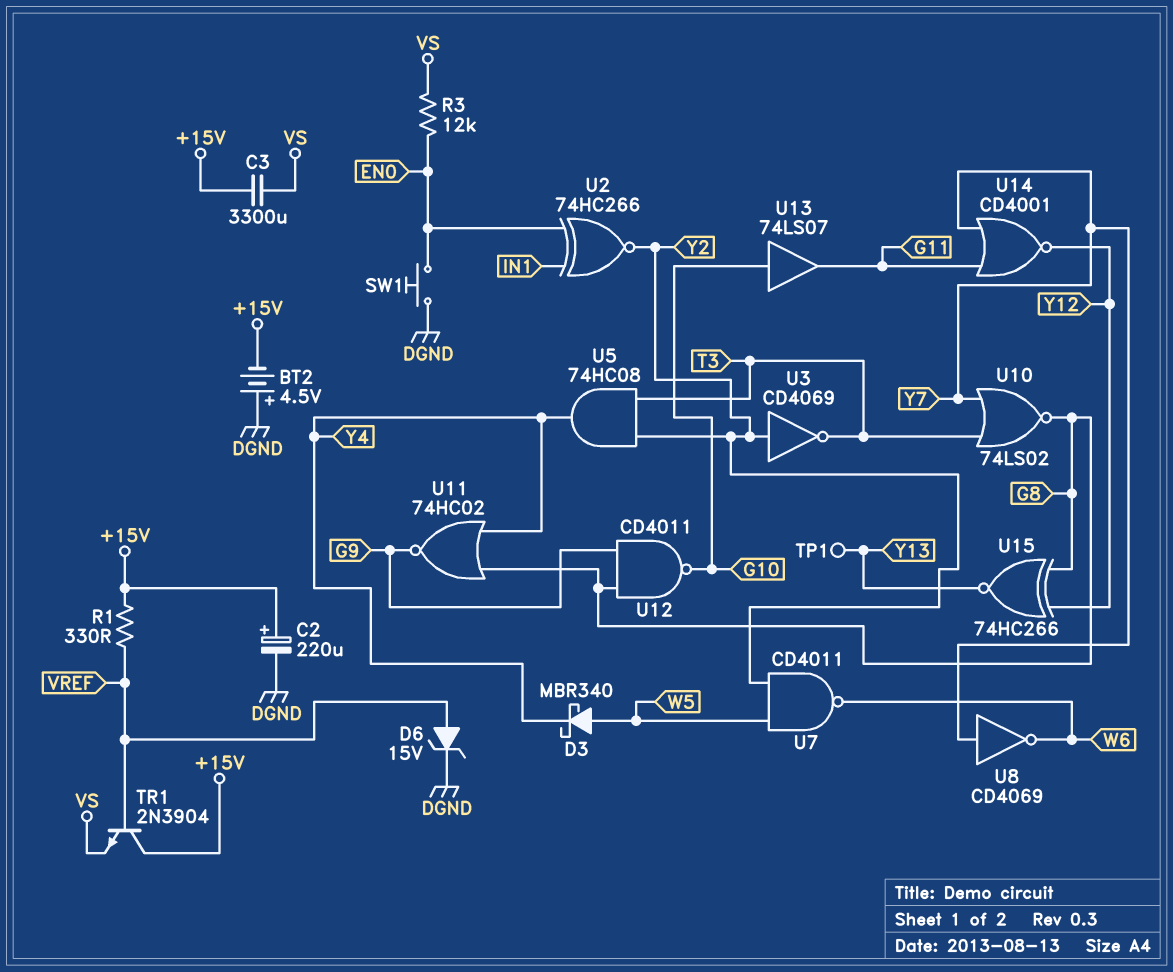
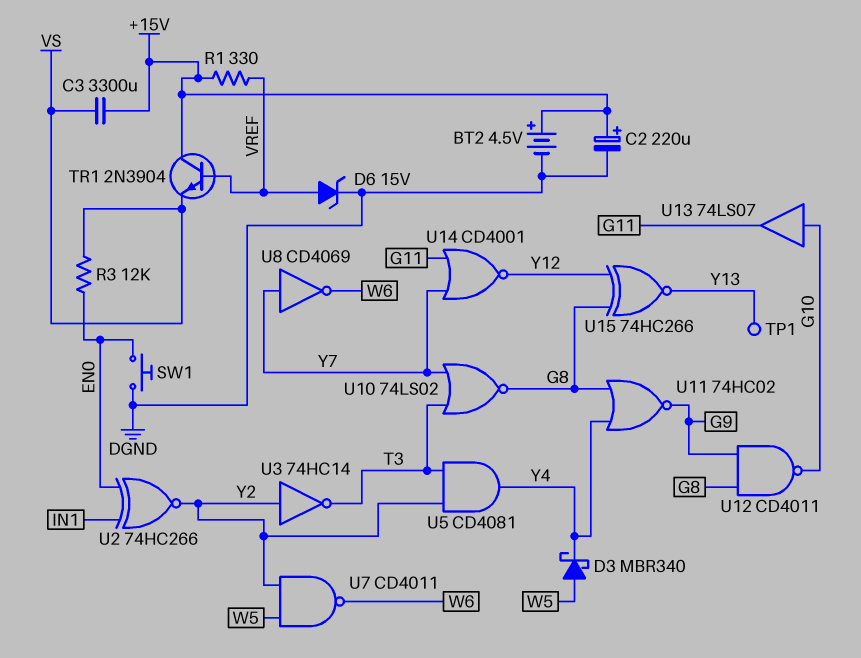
BT2: 4.5V (plus DGND, minus +15V) -> 4.5V (plus +15V, minus DGND)
U3: NOT CD4069 (in Y2, out T3) -> NOT 74HC14 (in Y2, out T3)
U5: AND 74HC08 (in T3, in Y2, out Y4) -> AND CD4081 (in T3, in Y2, out Y4)

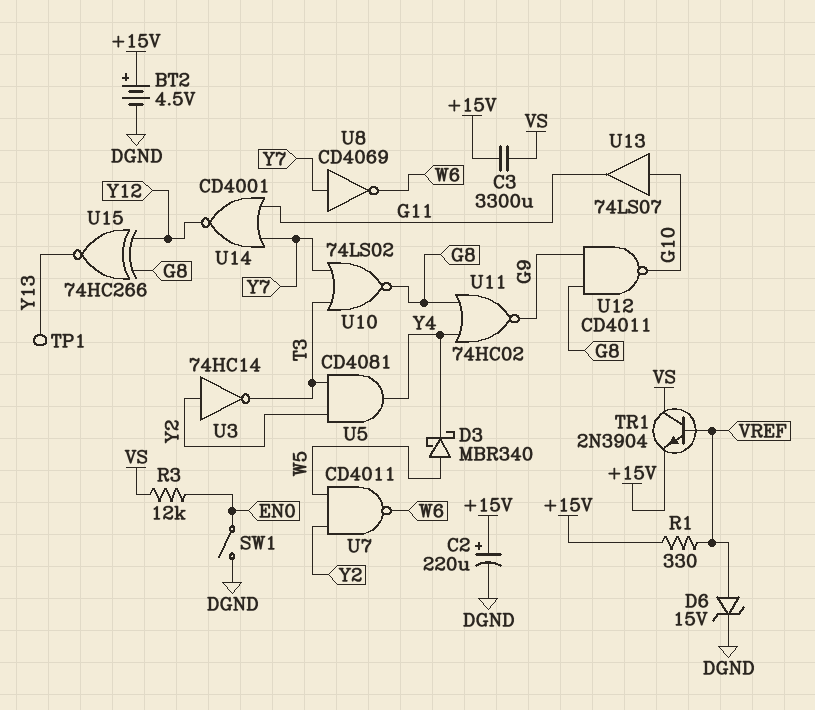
SW1: button (DGND, EN0) -> switch (DGND, EN0)
TR1: NPN 2N3904 (B VREF, C +15V, E VS) -> NPN 2N3904 (B VREF, C VS, E +15V)
U2: XNOR 74HC266 (in EN0, in IN1, out Y2) -> none

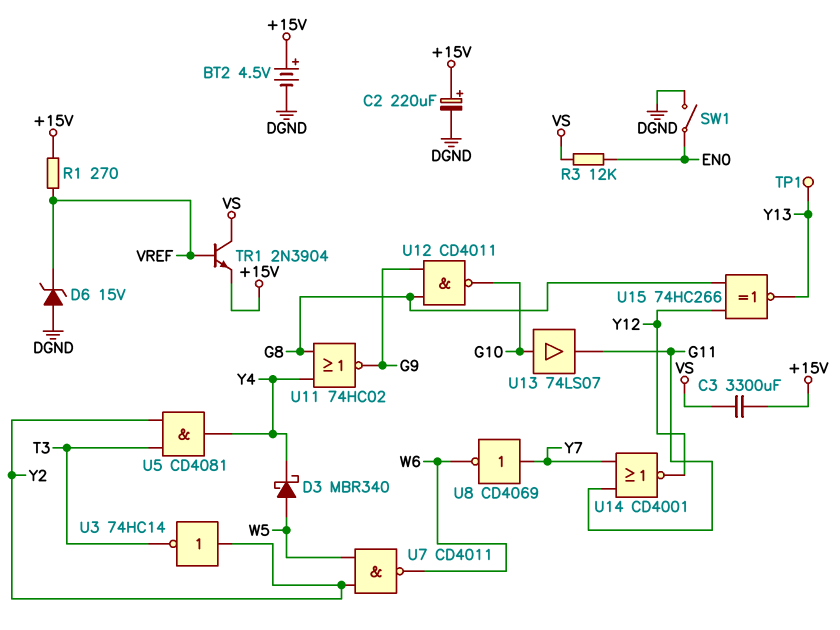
D6: zener 15V (A VREF, K DGND) -> zener 15V (A DGND, K VREF)
R1: 330 (+15V, VREF) -> 270 (+15V, VREF)
U10: NOR 74LS02 (in T3, in Y7, out G8) -> none

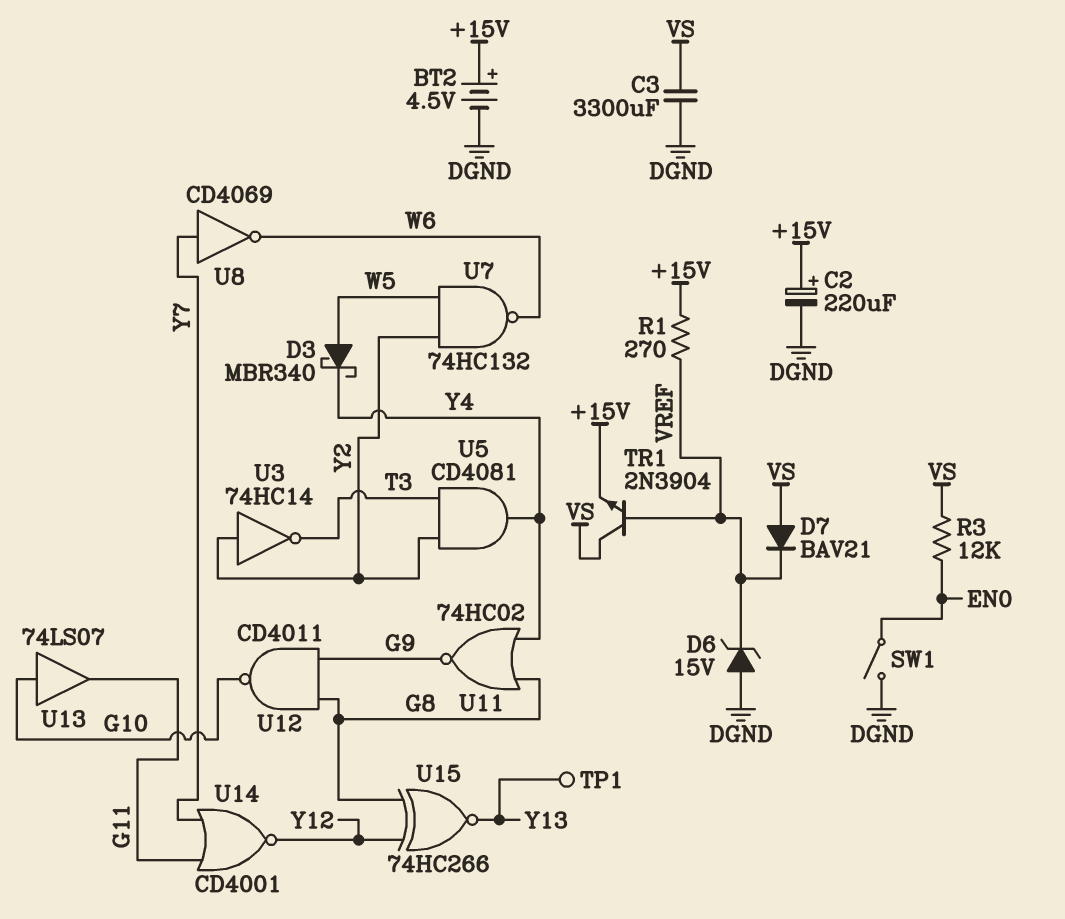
C3: 3300uF (+15V, VS) -> 3300uF (DGND, VS)
D7: none -> diode BAV21 (A VS, K VREF)
U7: NAND CD4011 (in W5, in Y2, out W6) -> NAND 74HC132 (in W5, in Y2, out W6)

